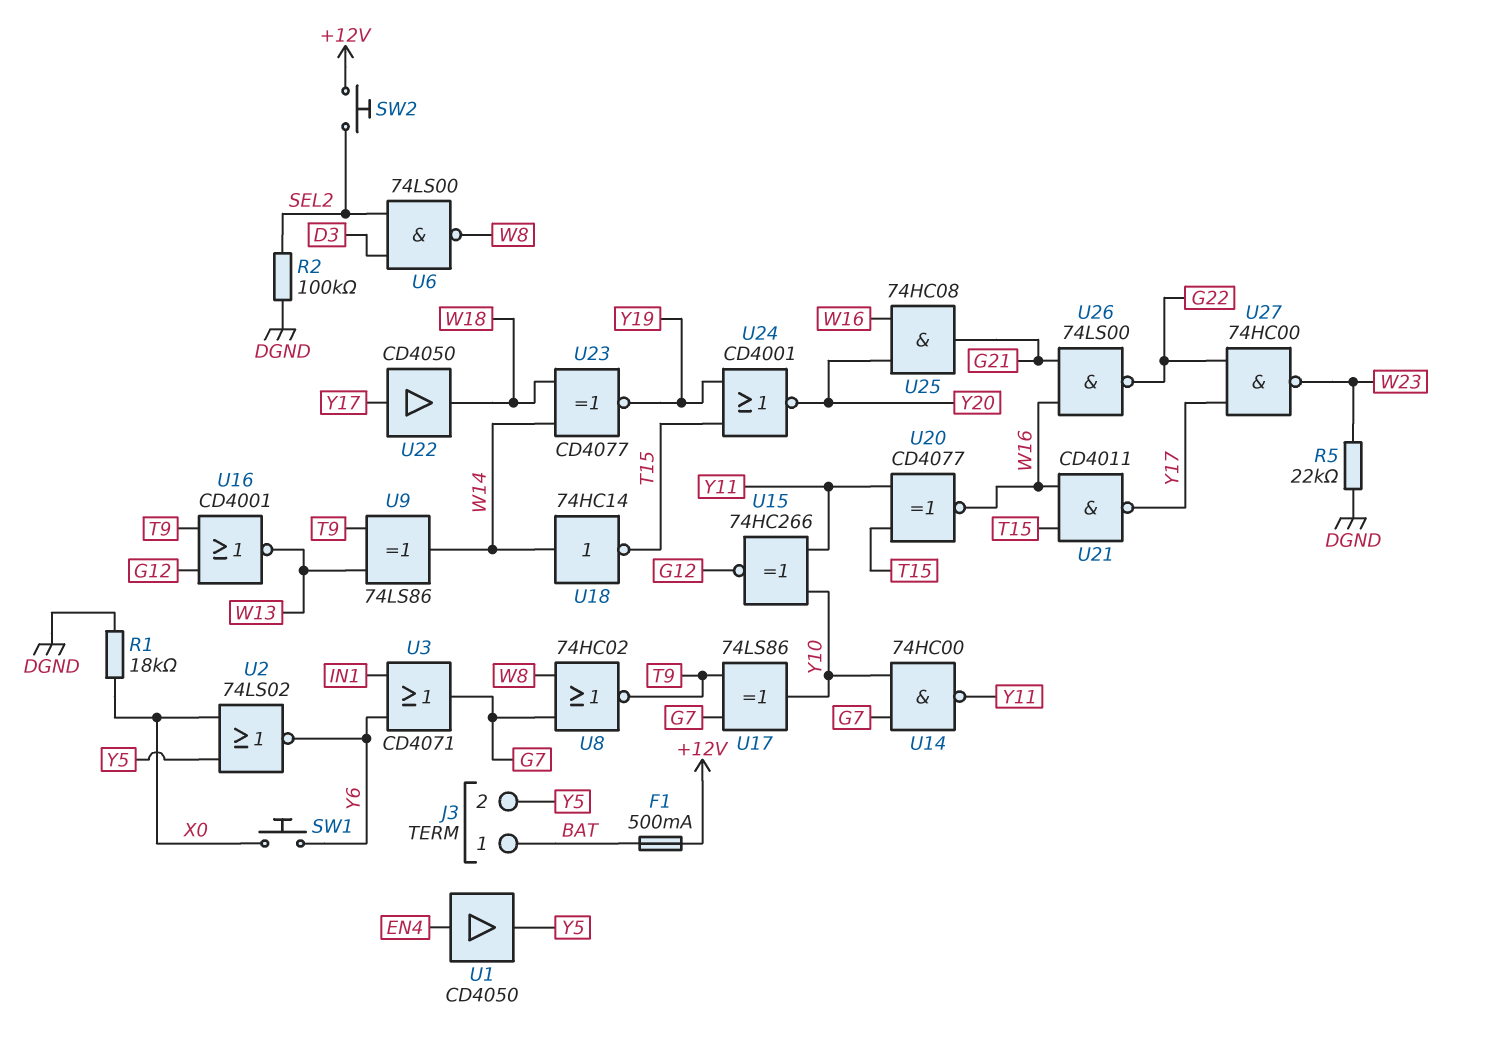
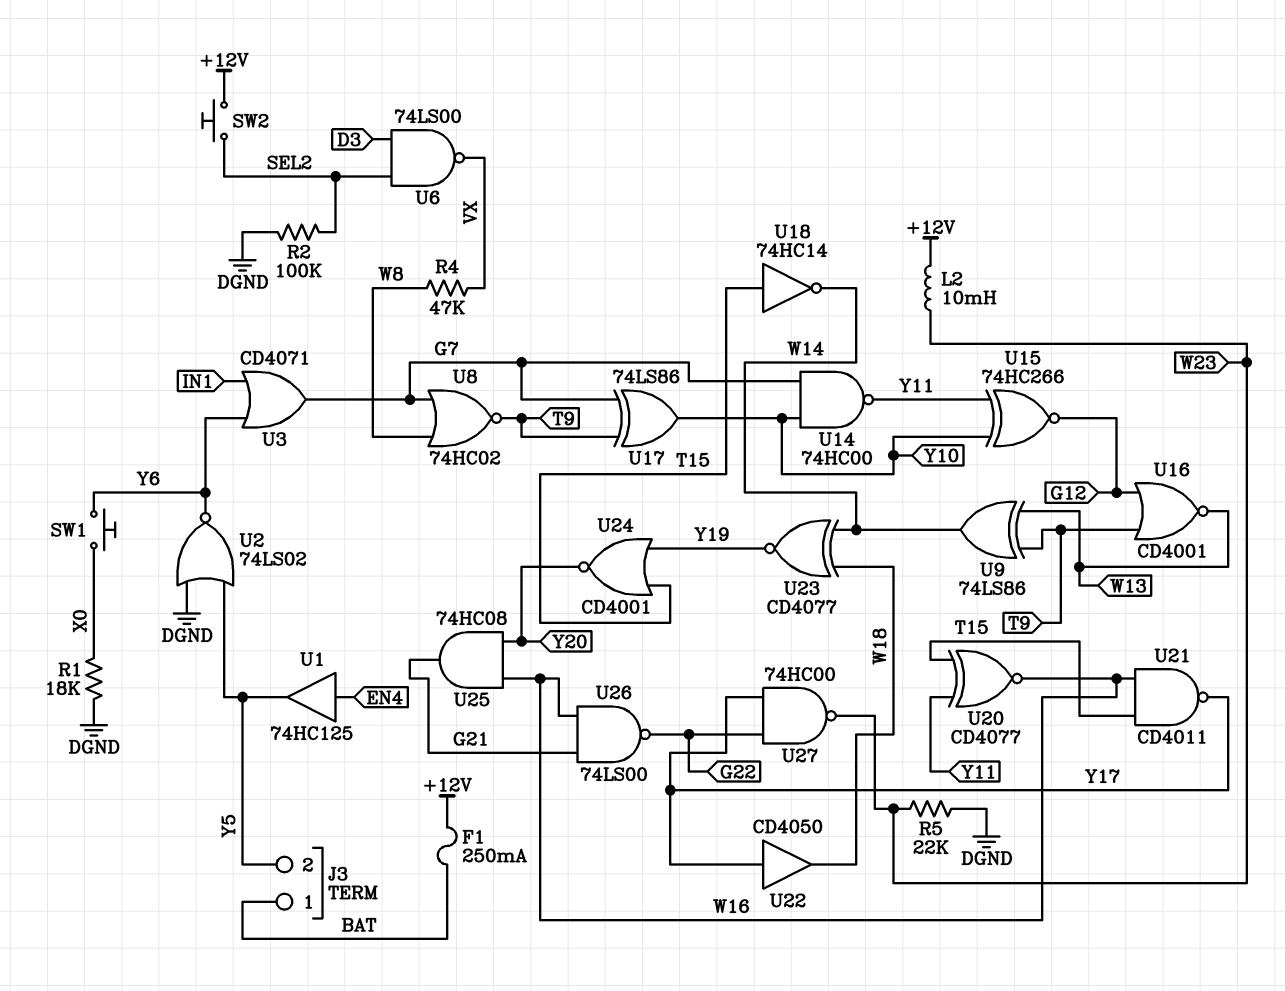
F1: 500mA (+12V, BAT) -> 250mA (+12V, BAT)
L2: none -> 10mH (+12V, W23)
R4: none -> 47k (VX, W8)
U1: buffer CD4050 (in EN4, out Y5) -> buffer 74HC125 (in EN4, out Y5)
U2: NOR 74LS02 (in X0, in Y5, out Y6) -> NOR 74LS02 (in DGND, in Y5, out Y6)
U6: NAND 74LS00 (in D3, in SEL2, out W8) -> NAND 74LS00 (in D3, in SEL2, out VX)
U18: NOT 74HC14 (in W14, out T15) -> NOT 74HC14 (in T15, out W14)

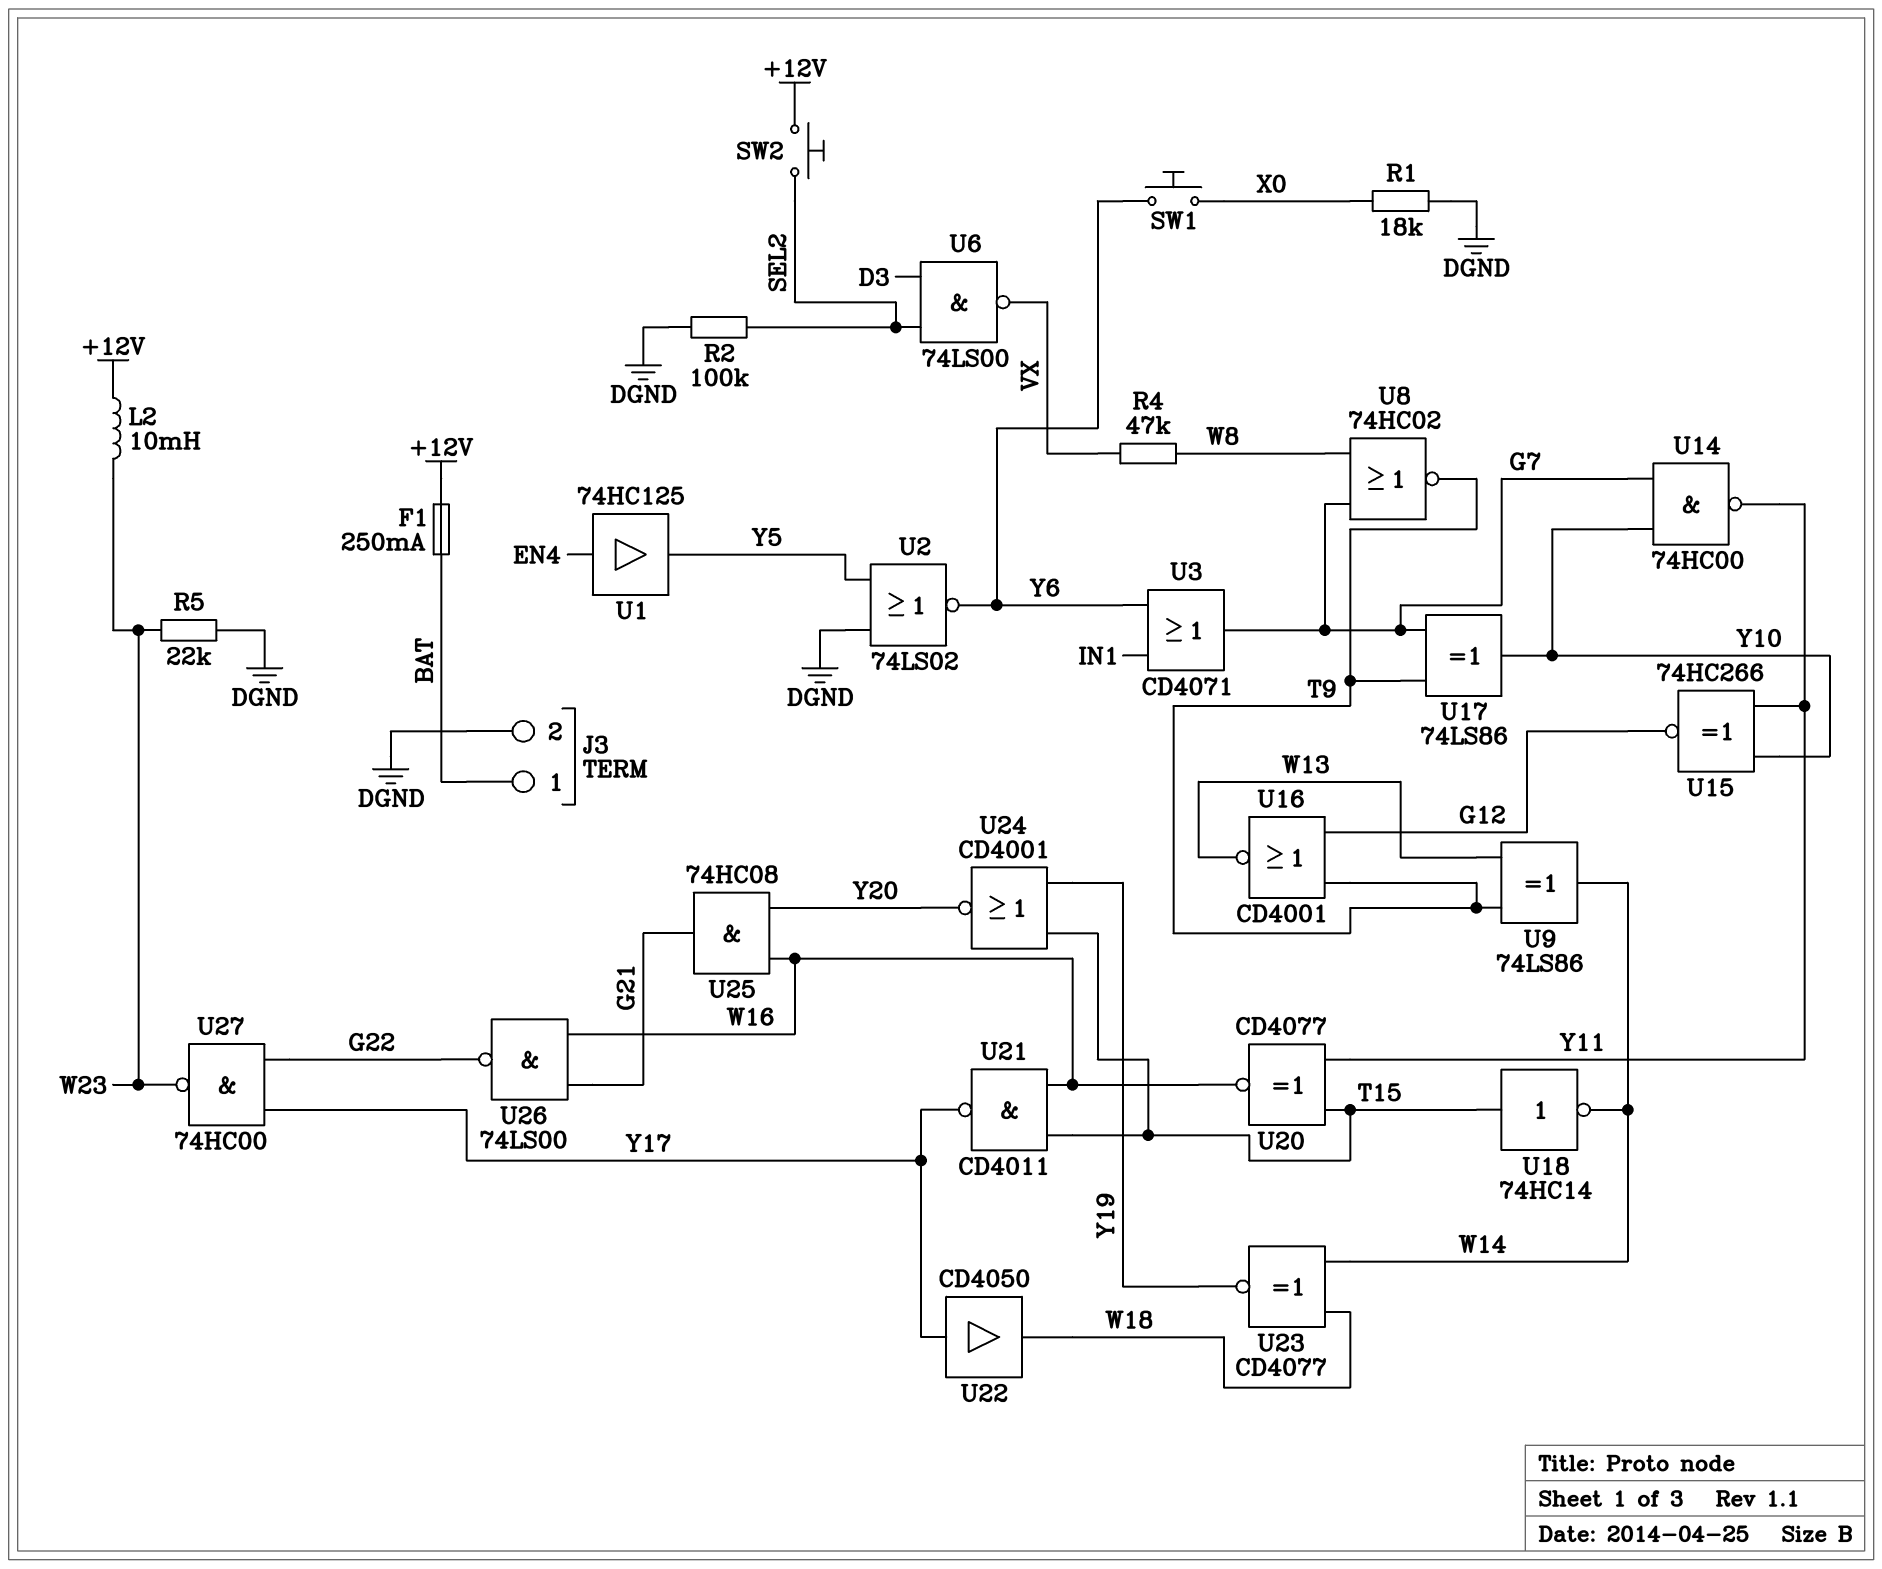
J3 pin 2: Y5 -> DGND

